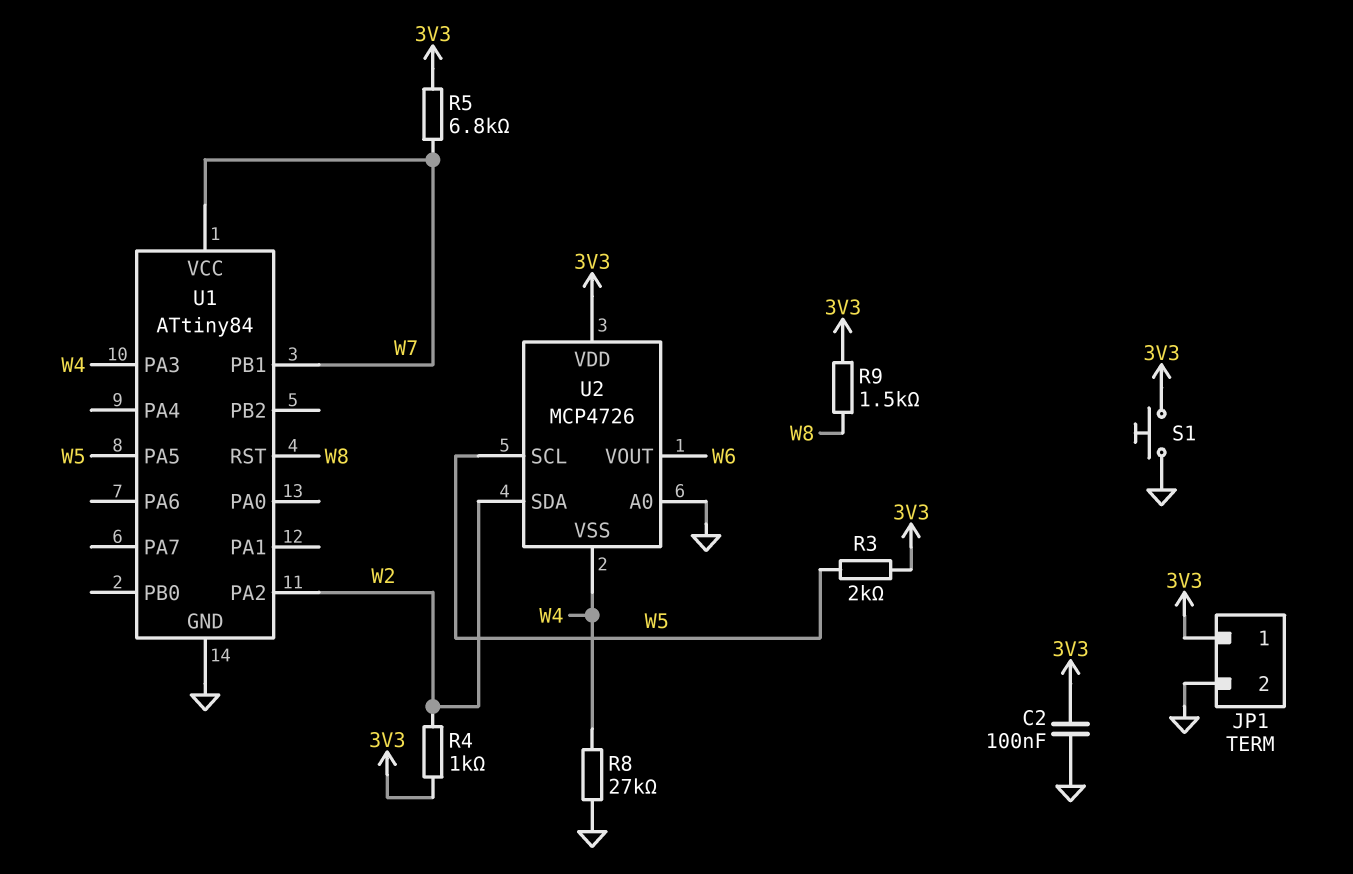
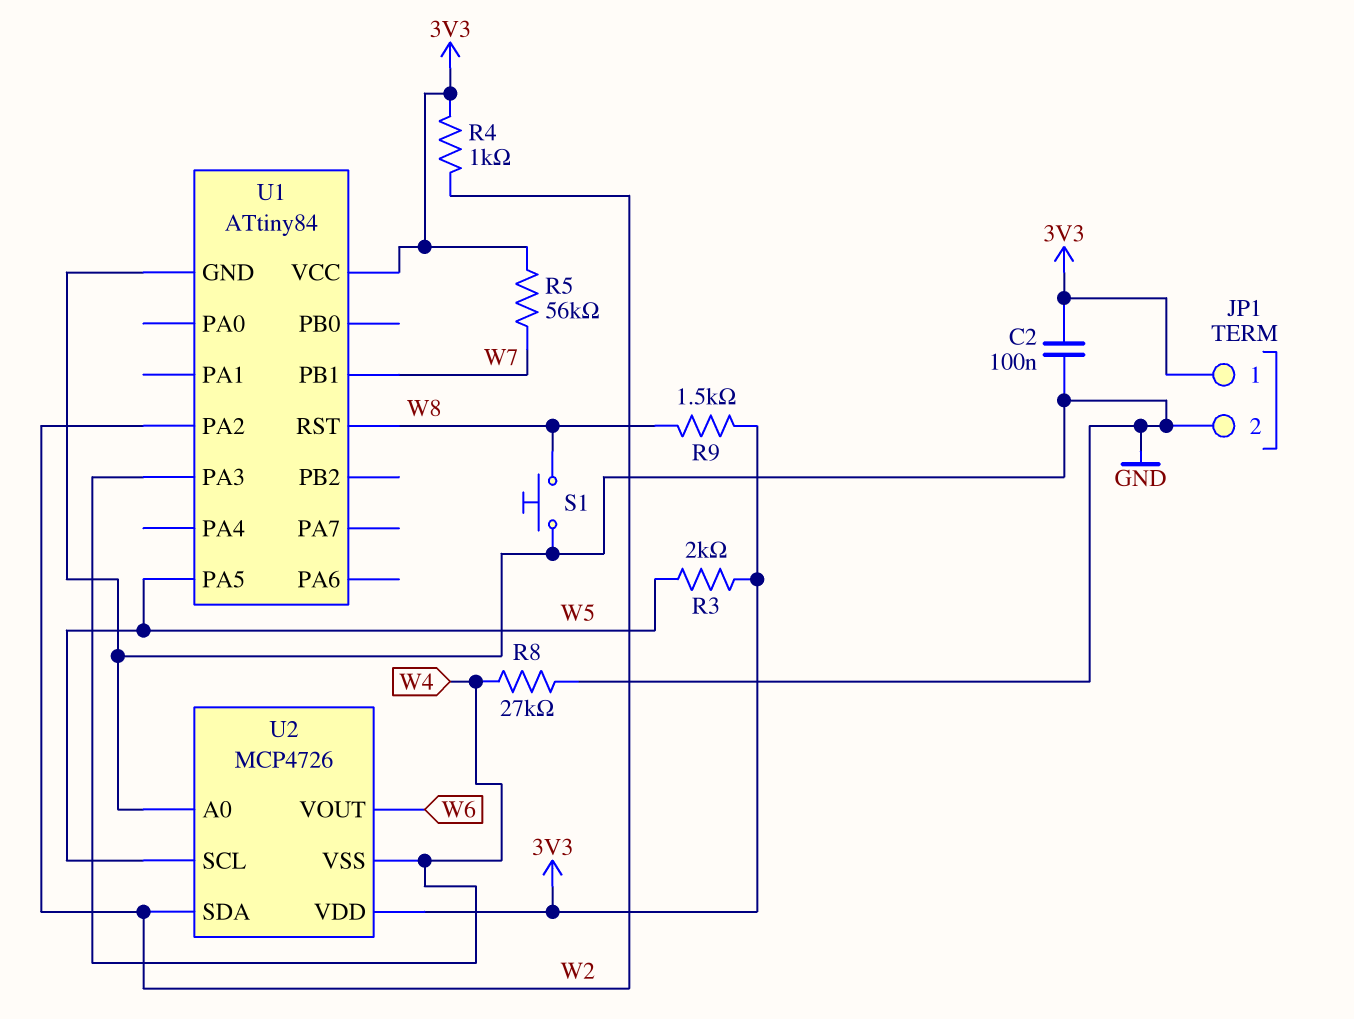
R5: 6.8k (3V3, W7) -> 56k (3V3, W7)
S1: button (3V3, GND) -> button (GND, W8)
U1 pin VCC: W7 -> 3V3

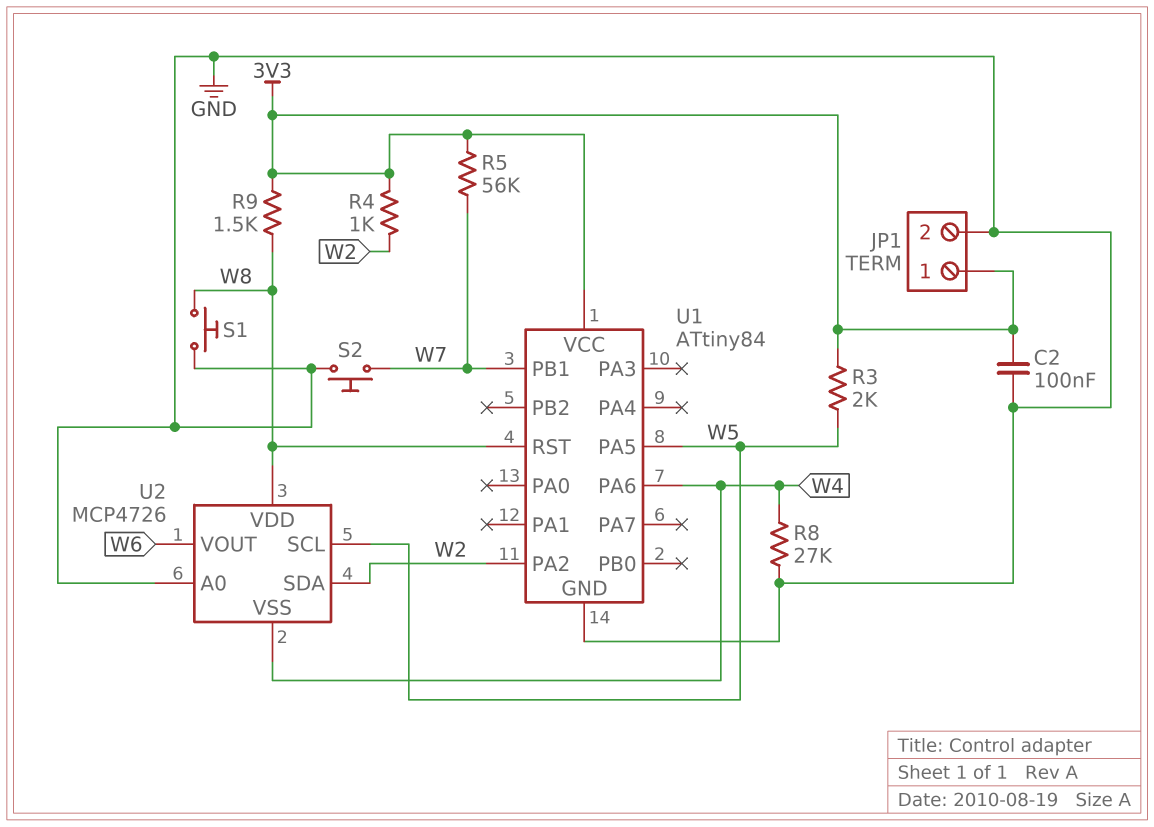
S2: none -> button (GND, W7)
U1 pin PA3: W4 -> none
U1 pin PA6: none -> W4
U2 pin VDD: 3V3 -> W8

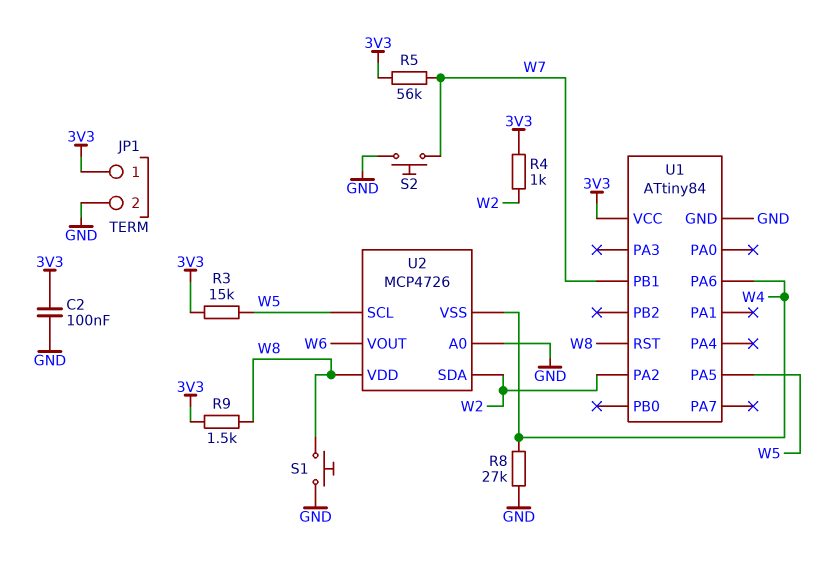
R3: 2k (3V3, W5) -> 15k (3V3, W5)

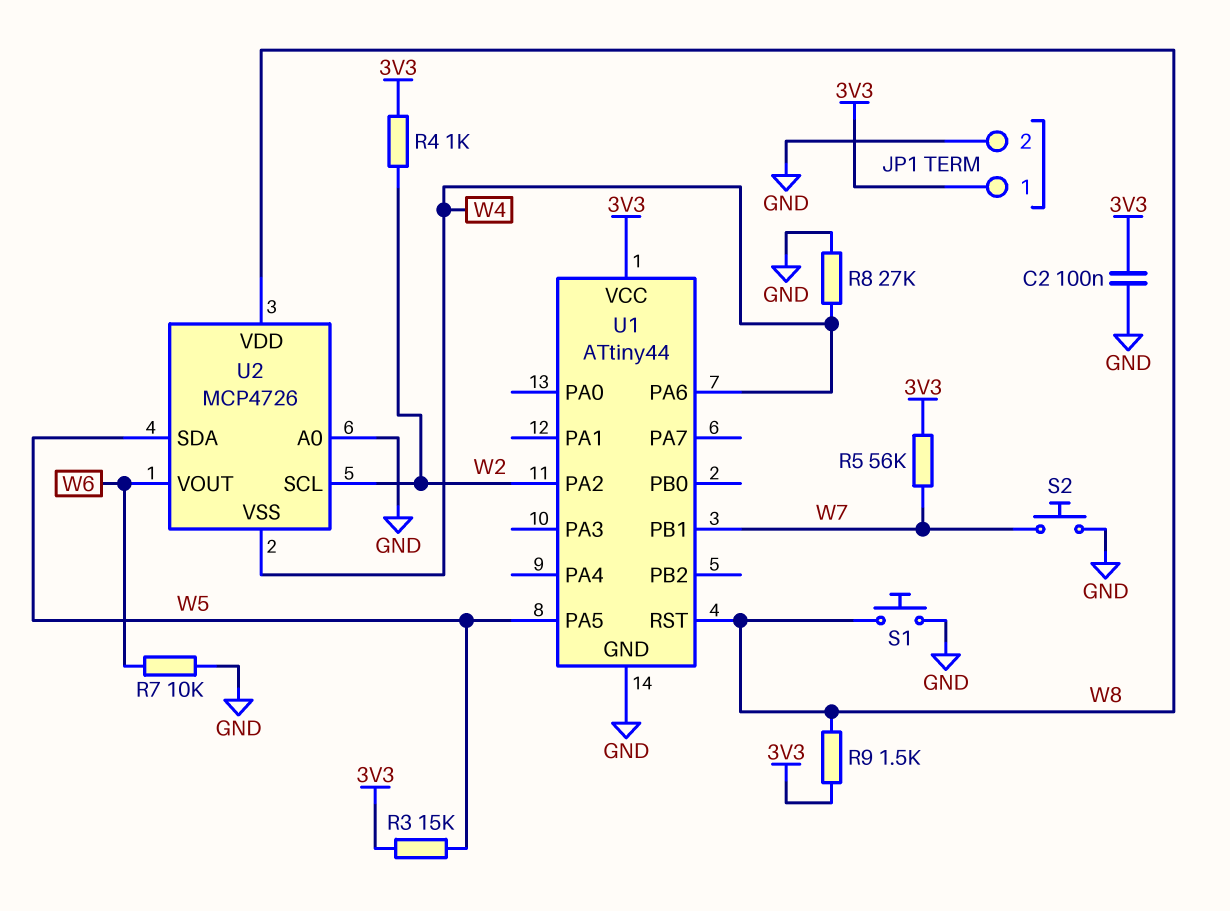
R7: none -> 10k (GND, W6)
U1: ATtiny84 -> ATtiny44
U2 pin SCL: W5 -> W2
U2 pin SDA: W2 -> W5

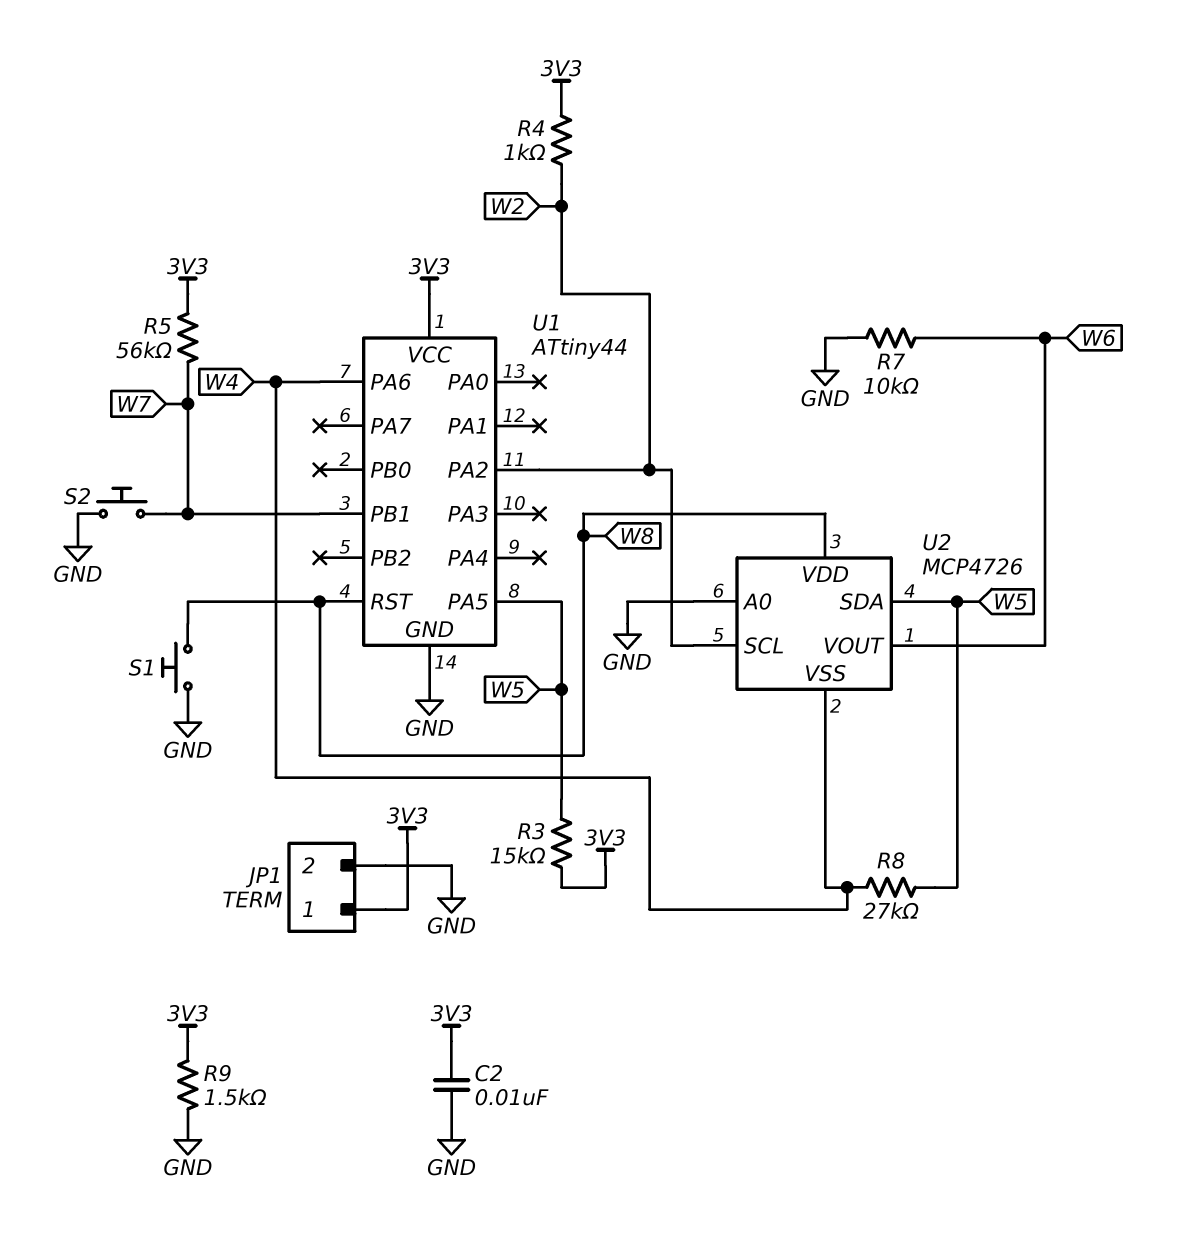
C2: 100nF (3V3, GND) -> 10nF (3V3, GND)
R8: 27k (GND, W4) -> 27k (W4, W5)
R9: 1.5k (3V3, W8) -> 1.5k (3V3, GND)

